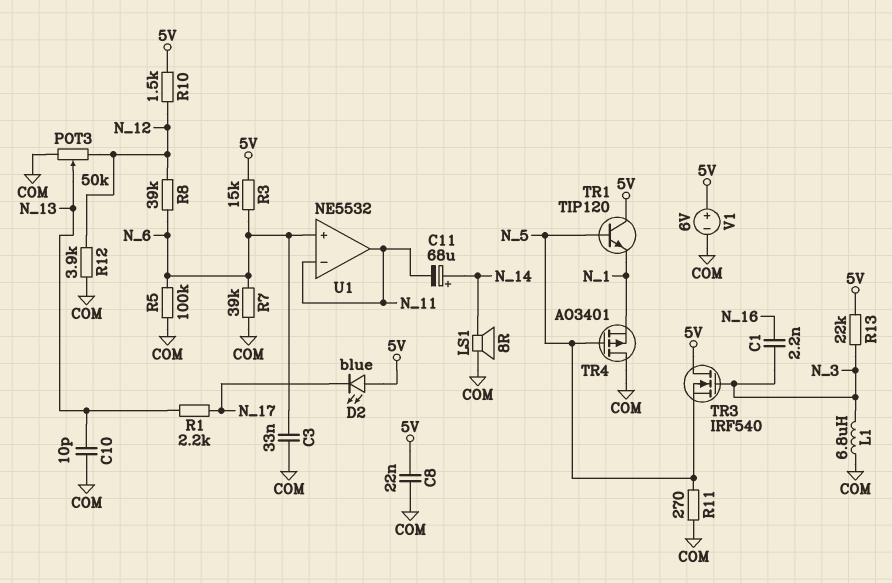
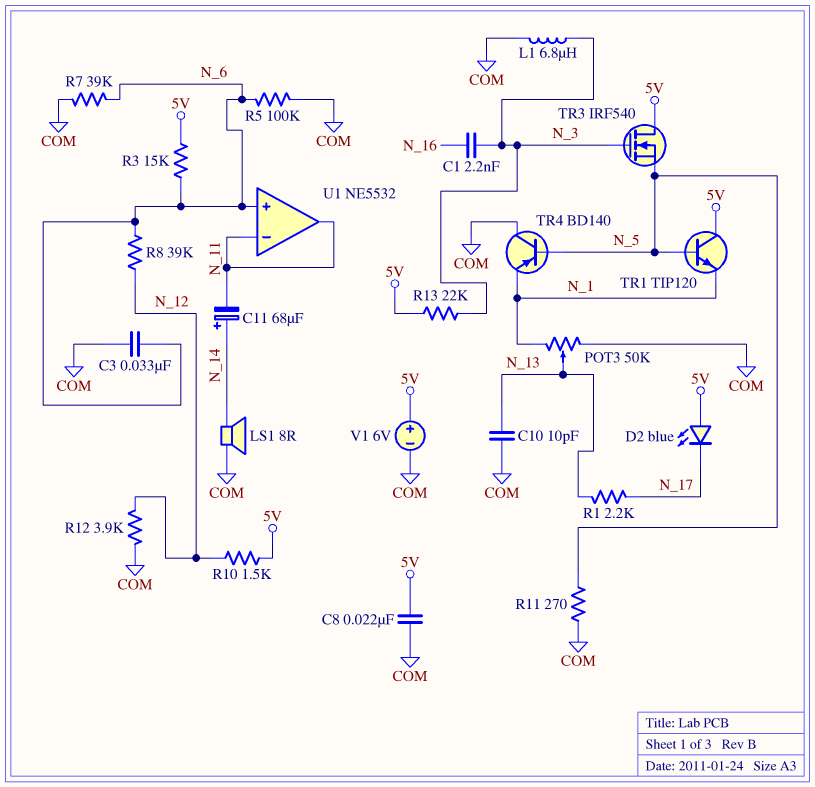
POT3: 50k (COM, N_12, wiper N_13) -> 50k (COM, N_1, wiper N_13)
TR4: PMOS AO3401 (G N_5, D COM, S N_1) -> PNP BD140 (B N_5, C COM, E N_1)

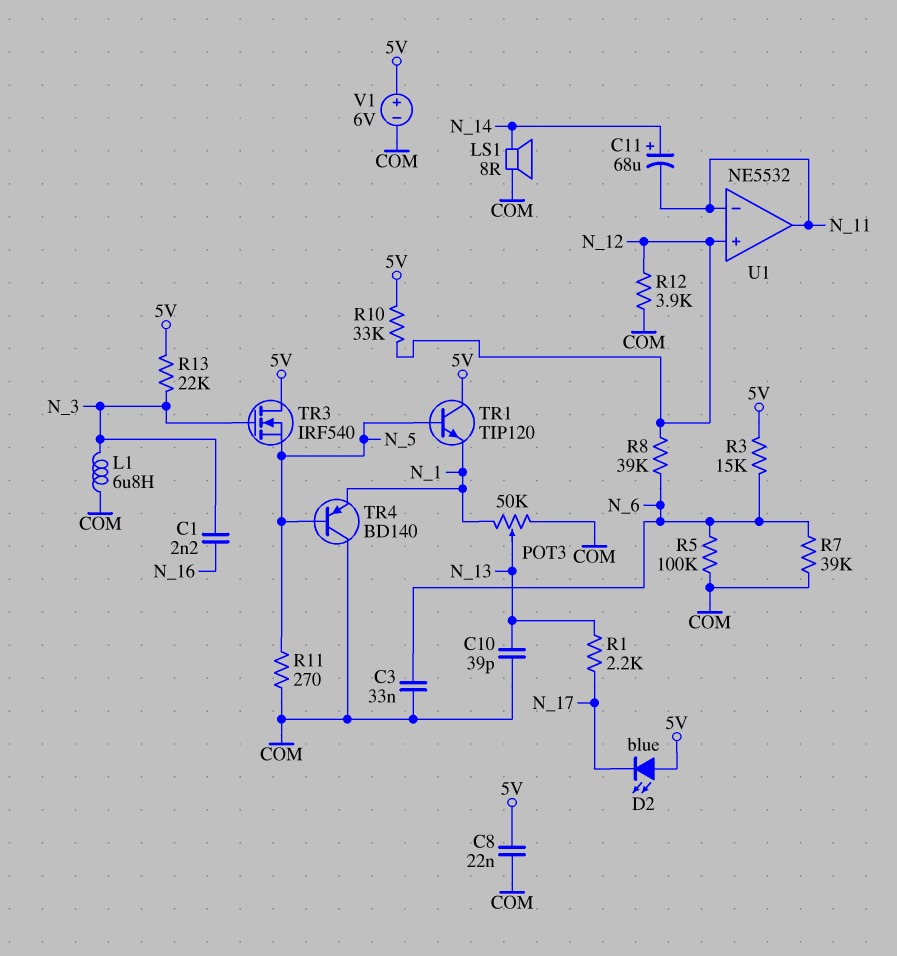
C10: 10pF (COM, N_13) -> 39pF (COM, N_13)
R10: 1.5k (5V, N_12) -> 33k (5V, N_12)
U1 pin in+: N_6 -> N_12

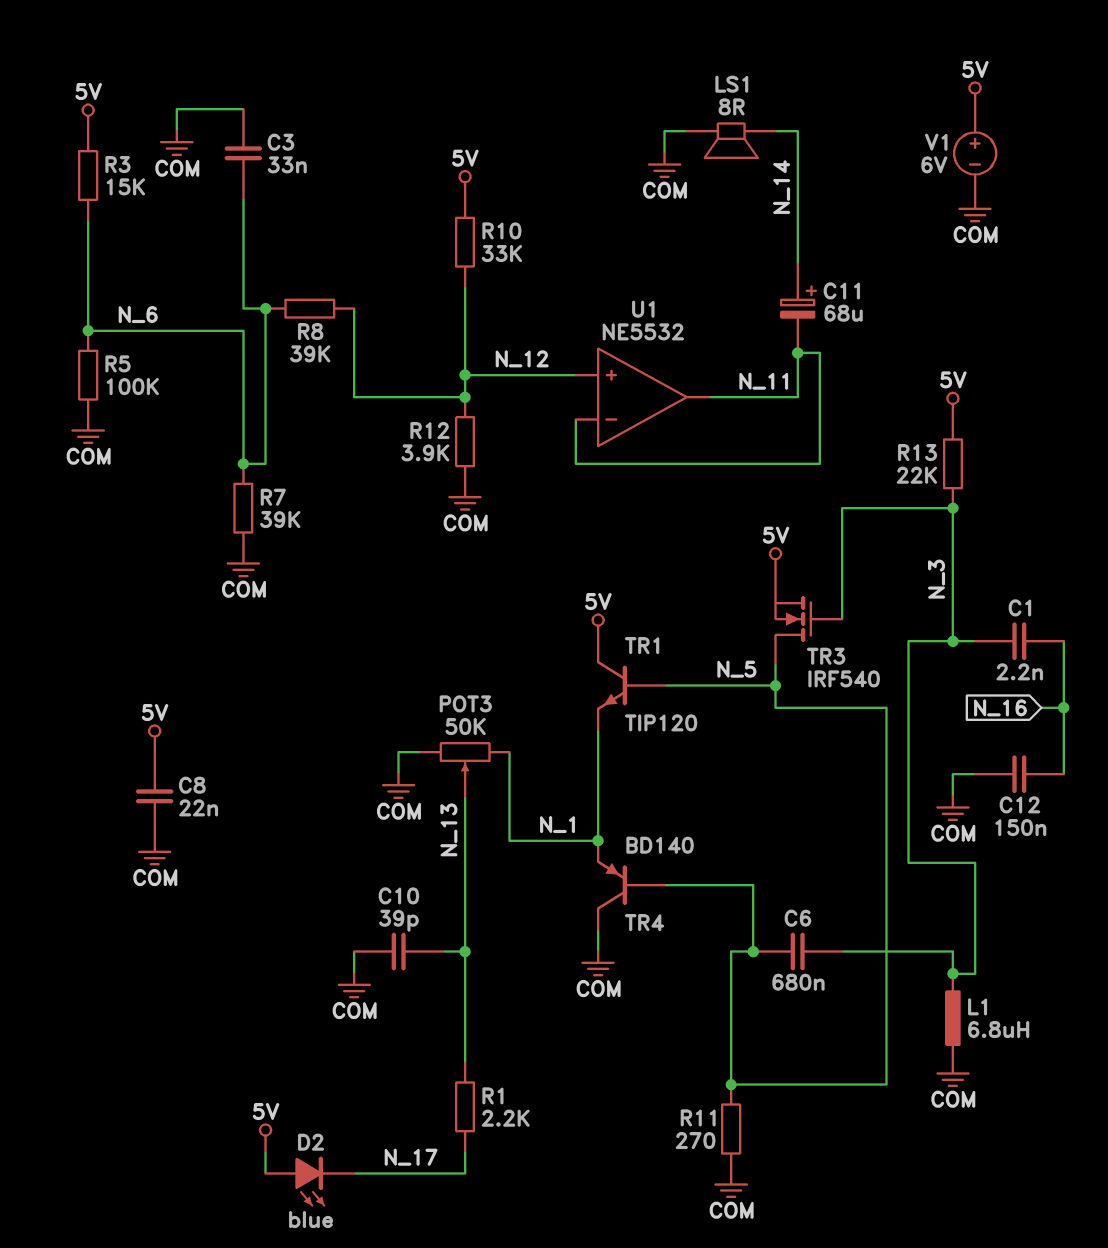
C6: none -> 680nF (N_3, N_5)
C12: none -> 150nF (COM, N_16)
TR3: NMOS IRF540 (G N_3, D 5V, S N_5) -> NMOS IRF540 (G N_3, D N_5, S 5V)

